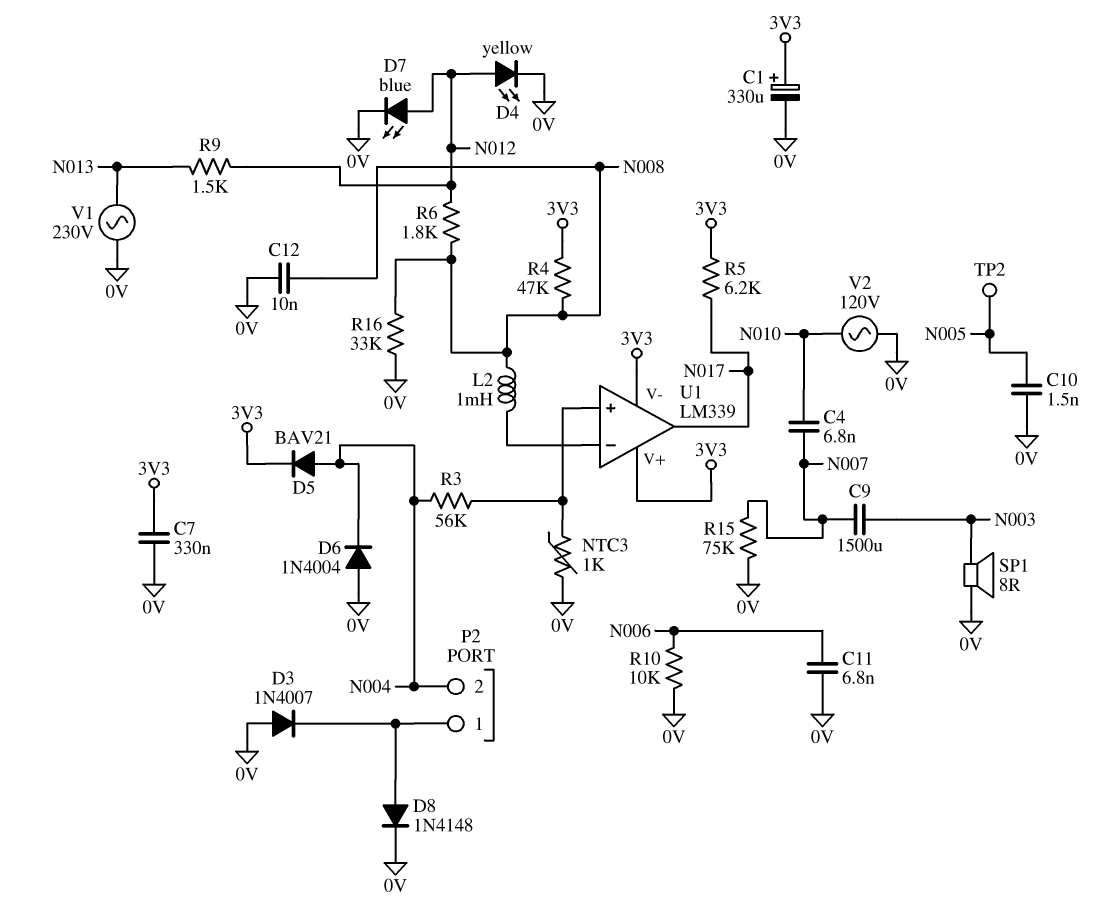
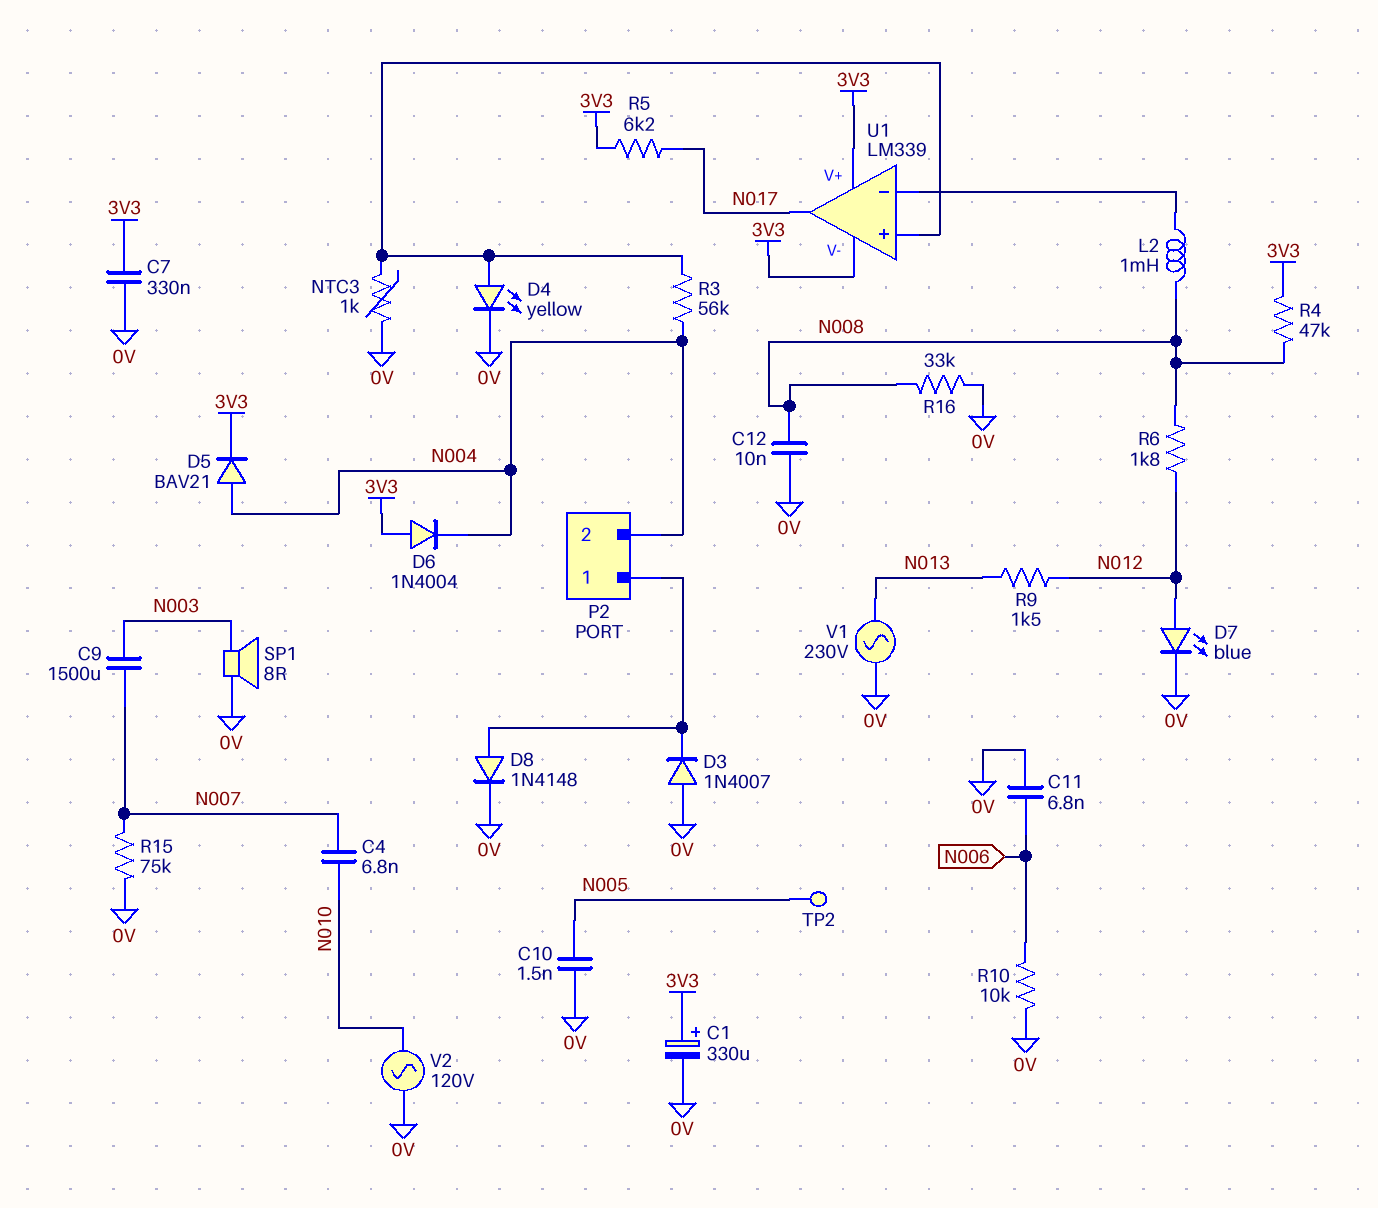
D4: LED yellow (A N012, K 0V) -> LED yellow (A U1/in+, K 0V)
D6: diode 1N4004 (A 0V, K N004) -> diode 1N4004 (A 3V3, K N004)

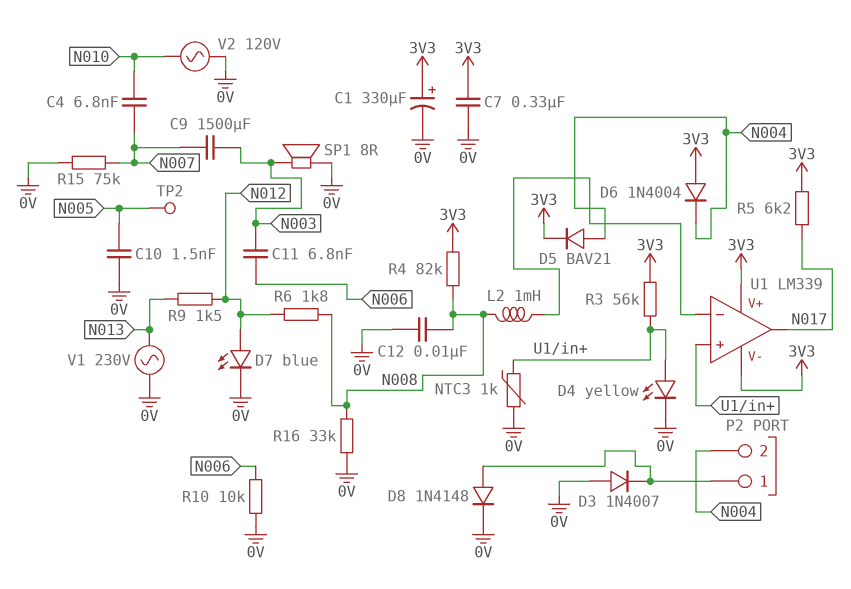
C11: 6.8nF (0V, N006) -> 6.8nF (N003, N006)
R3: 56k (N004, U1/in+) -> 56k (3V3, U1/in+)
R4: 47k (3V3, N008) -> 82k (3V3, N008)

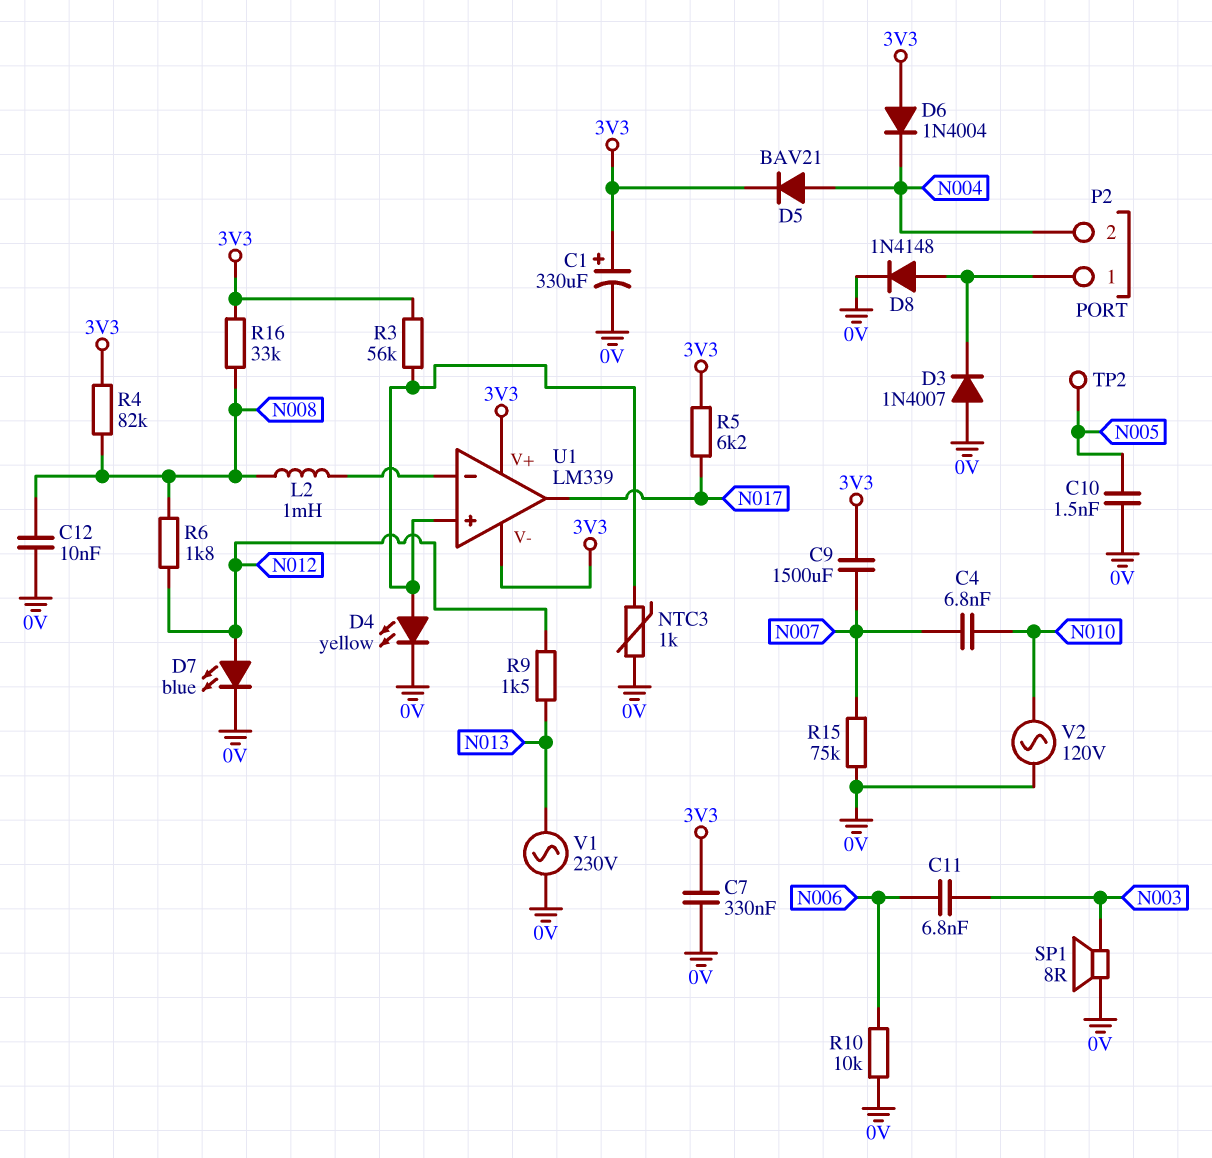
C9: 1500uF (N003, N007) -> 1500uF (3V3, N007)
R16: 33k (0V, N008) -> 33k (3V3, N008)

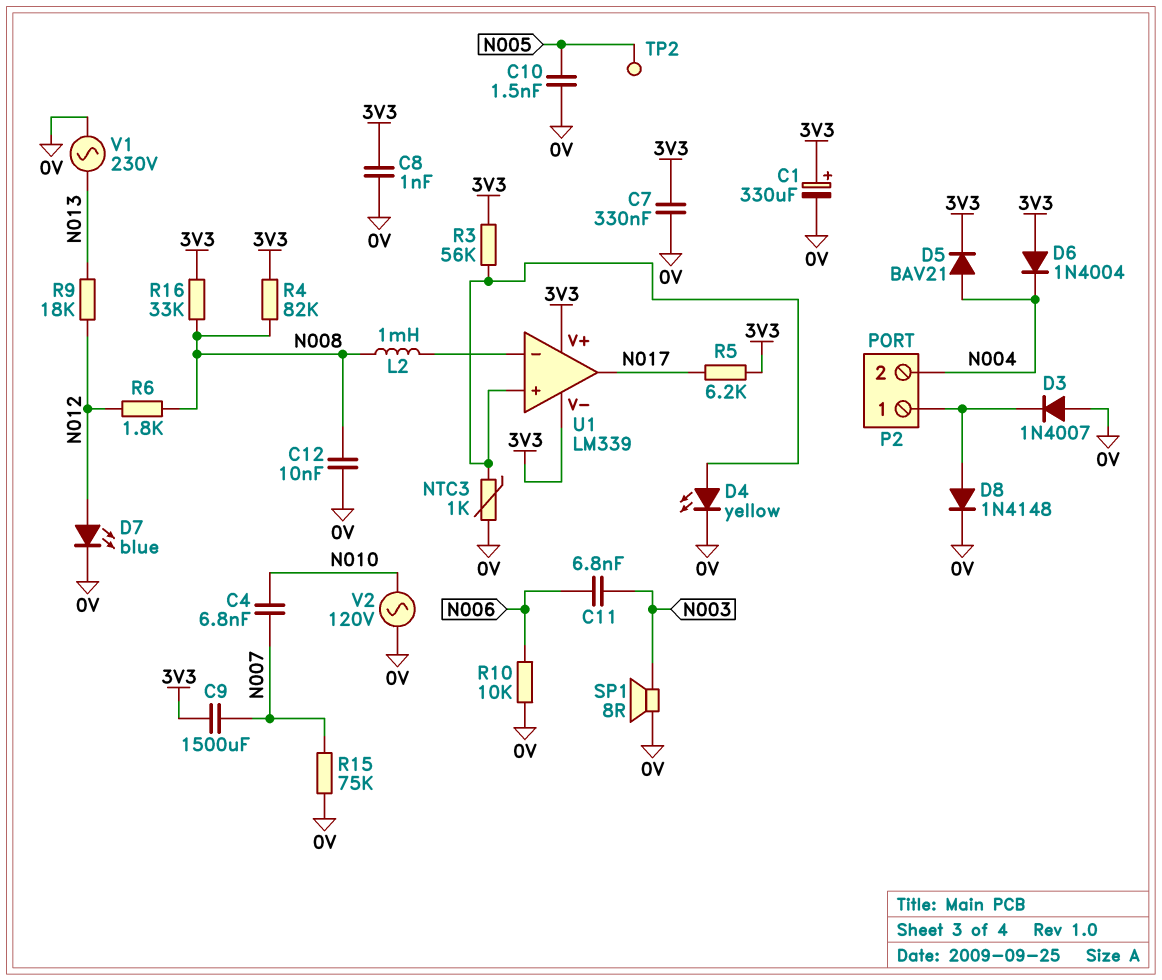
C8: none -> 1nF (0V, 3V3)
R9: 1.5k (N012, N013) -> 18k (N012, N013)

